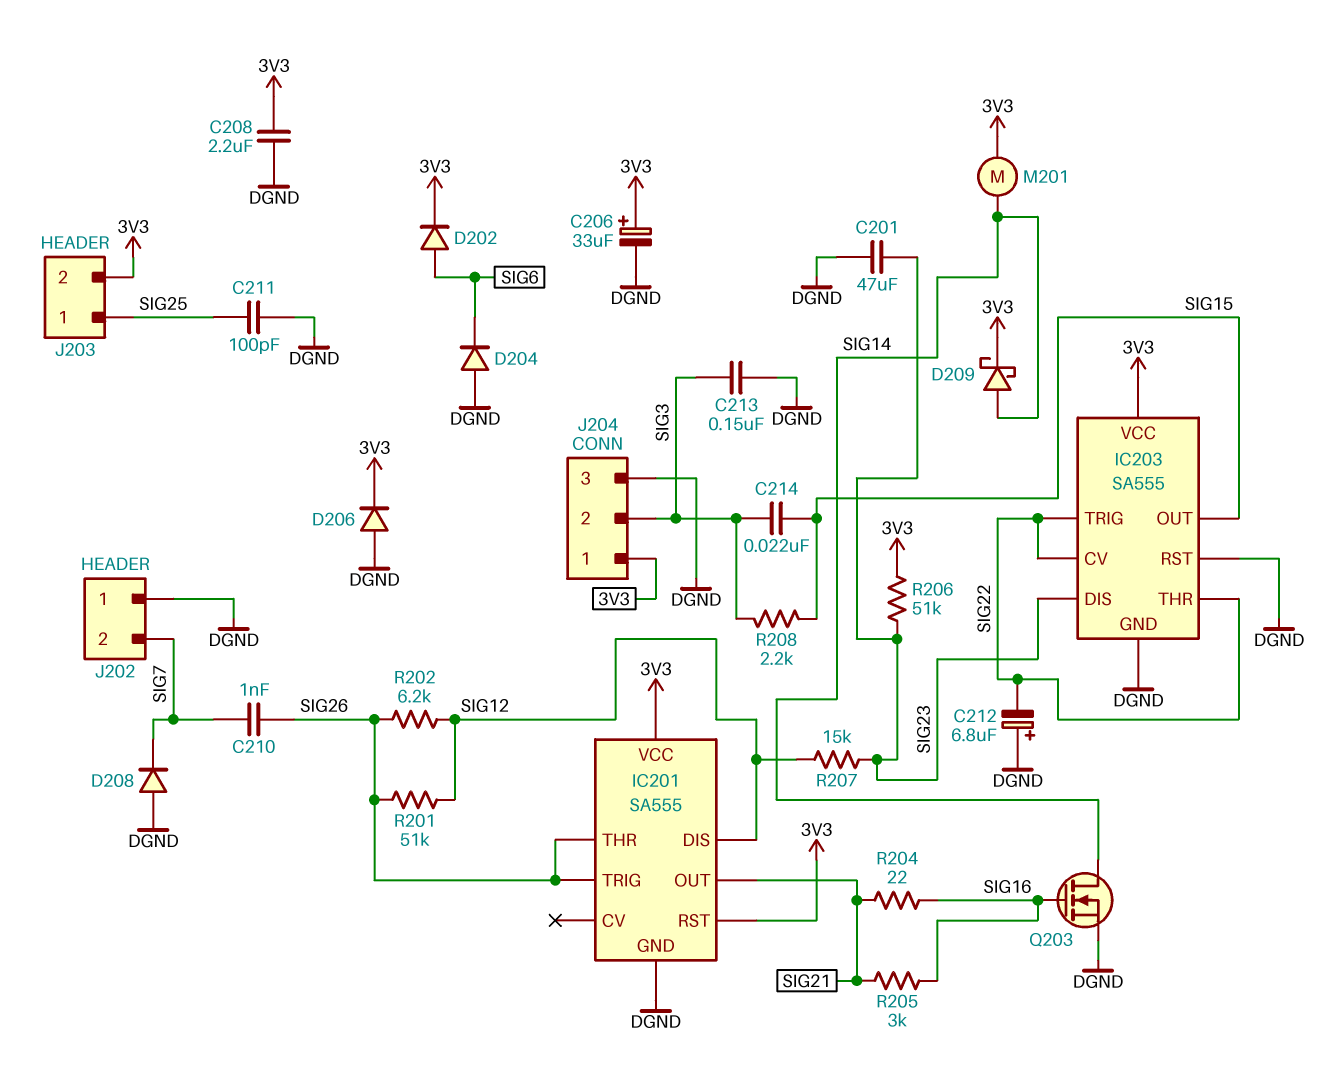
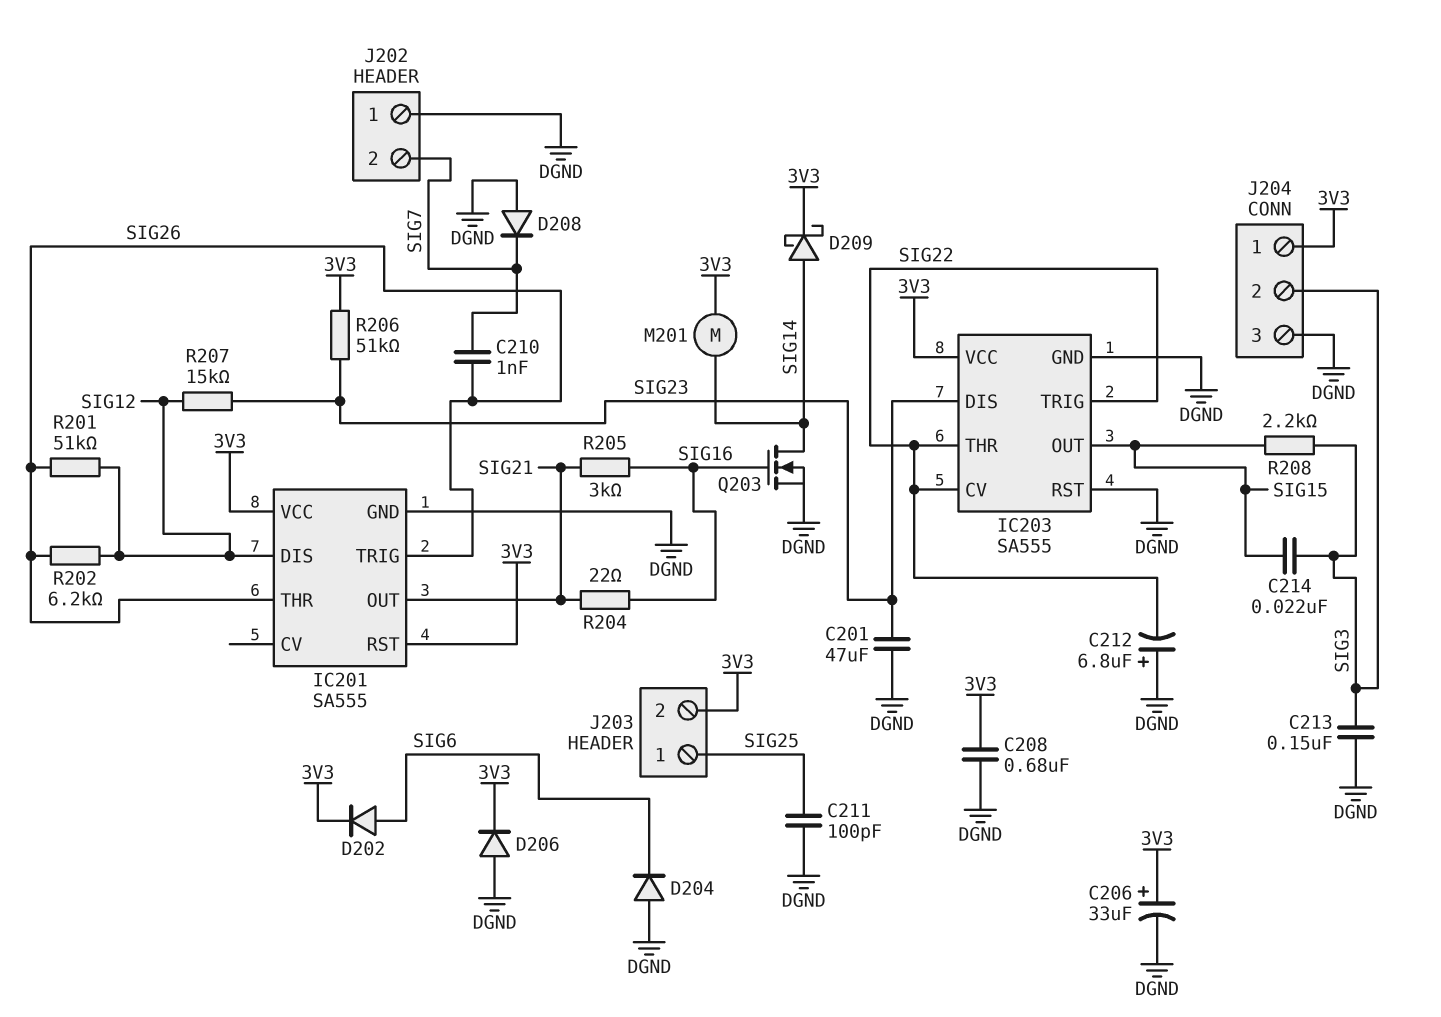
C208: 2.2uF (3V3, DGND) -> 680nF (3V3, DGND)

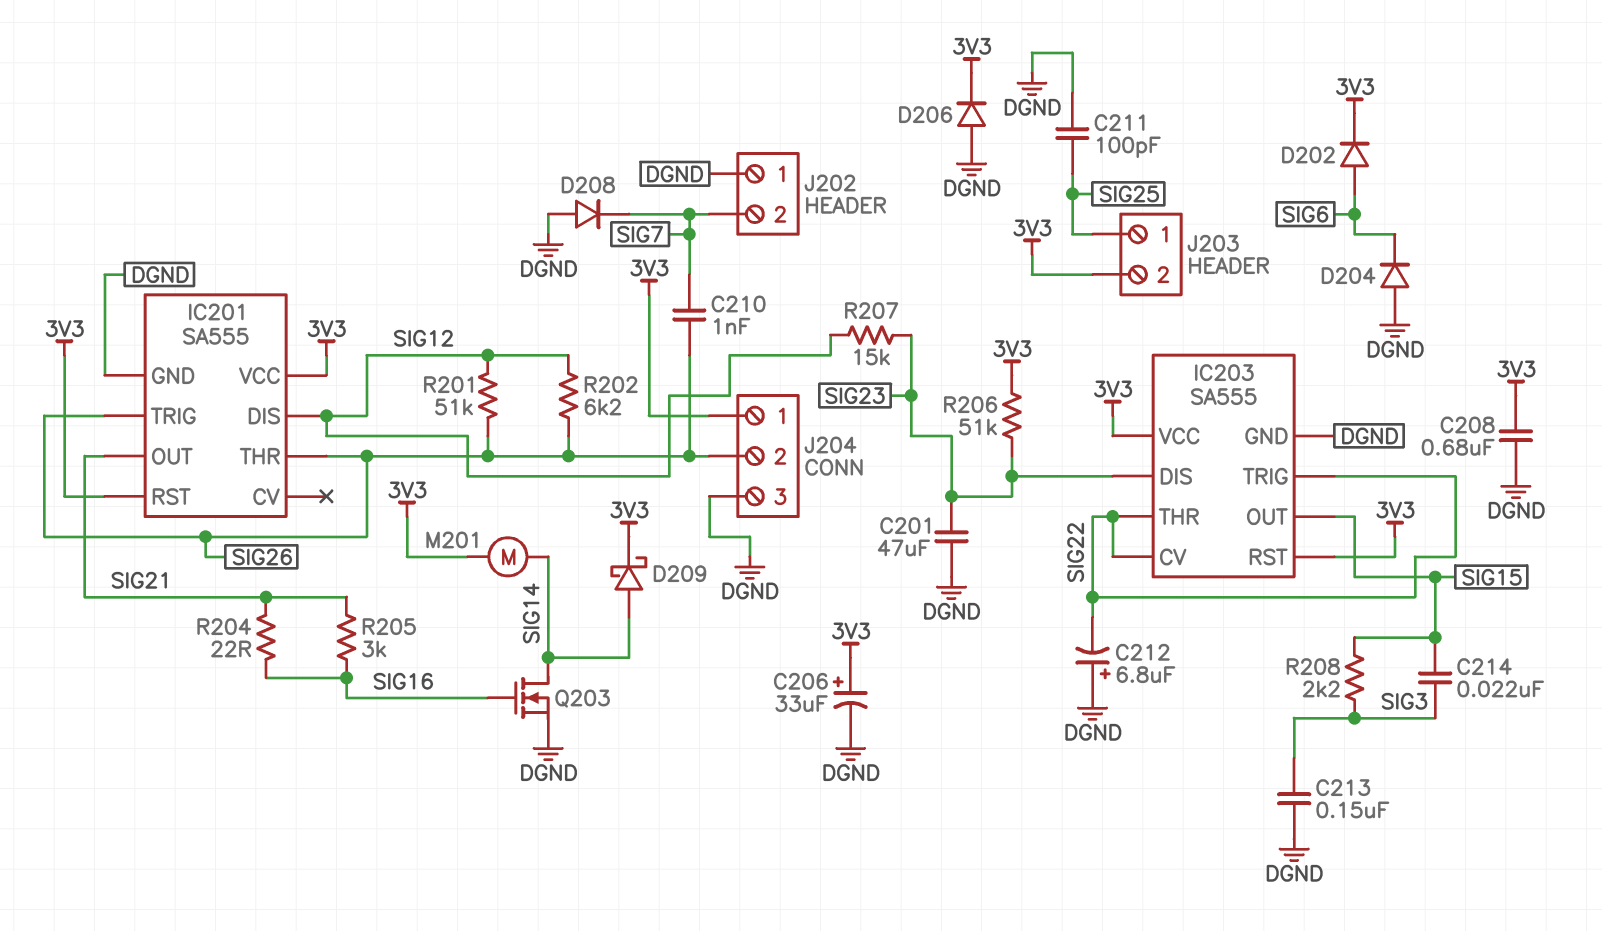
IC203 pin RST: DGND -> 3V3
J204 pin 2: SIG3 -> SIG26

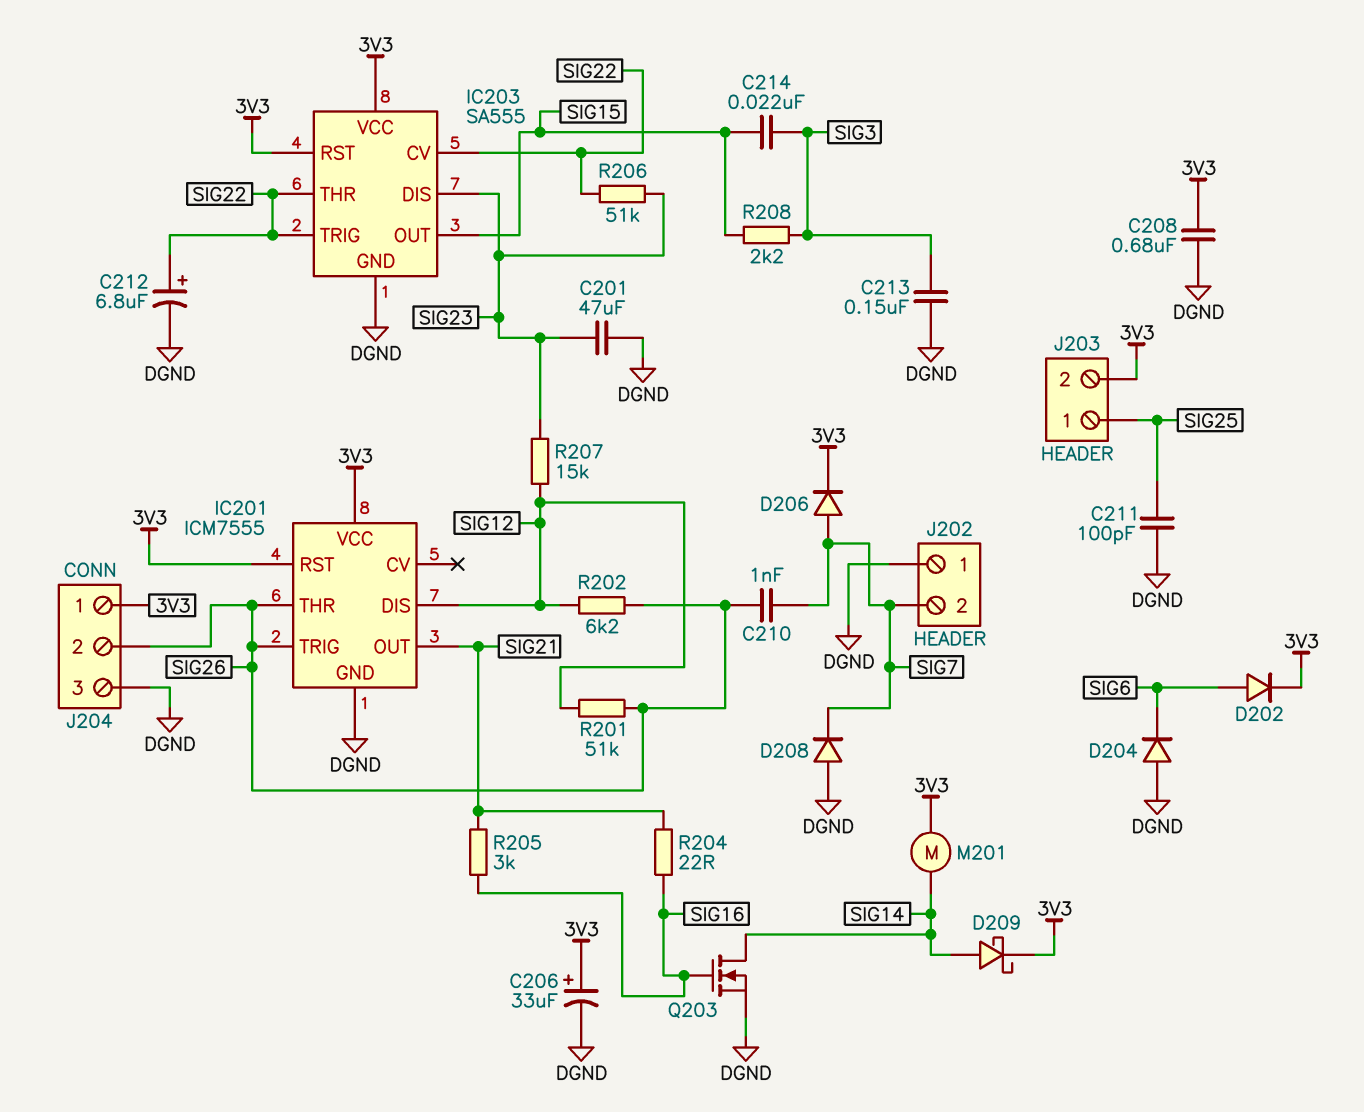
C212: 6.8uF (plus DGND, minus SIG22) -> 6.8uF (plus SIG22, minus DGND)
D206: diode (A DGND, K 3V3) -> diode (A SIG7, K 3V3)
IC201: SA555 -> ICM7555
R206: 51k (3V3, SIG23) -> 51k (SIG22, SIG23)

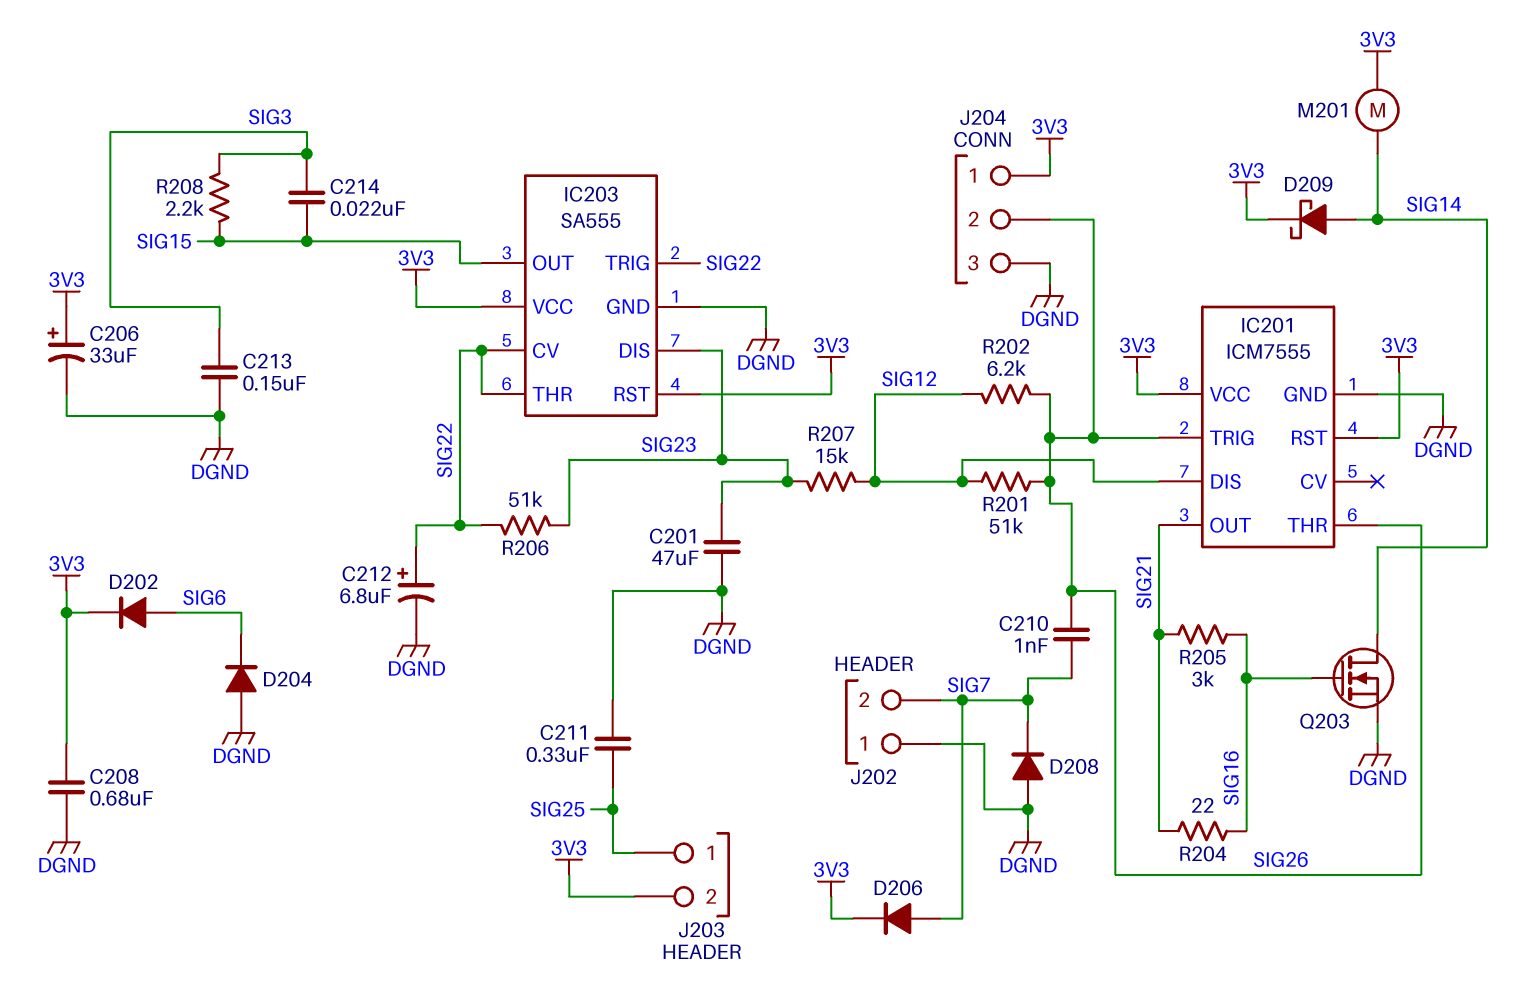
C211: 100pF (DGND, SIG25) -> 330nF (DGND, SIG25)

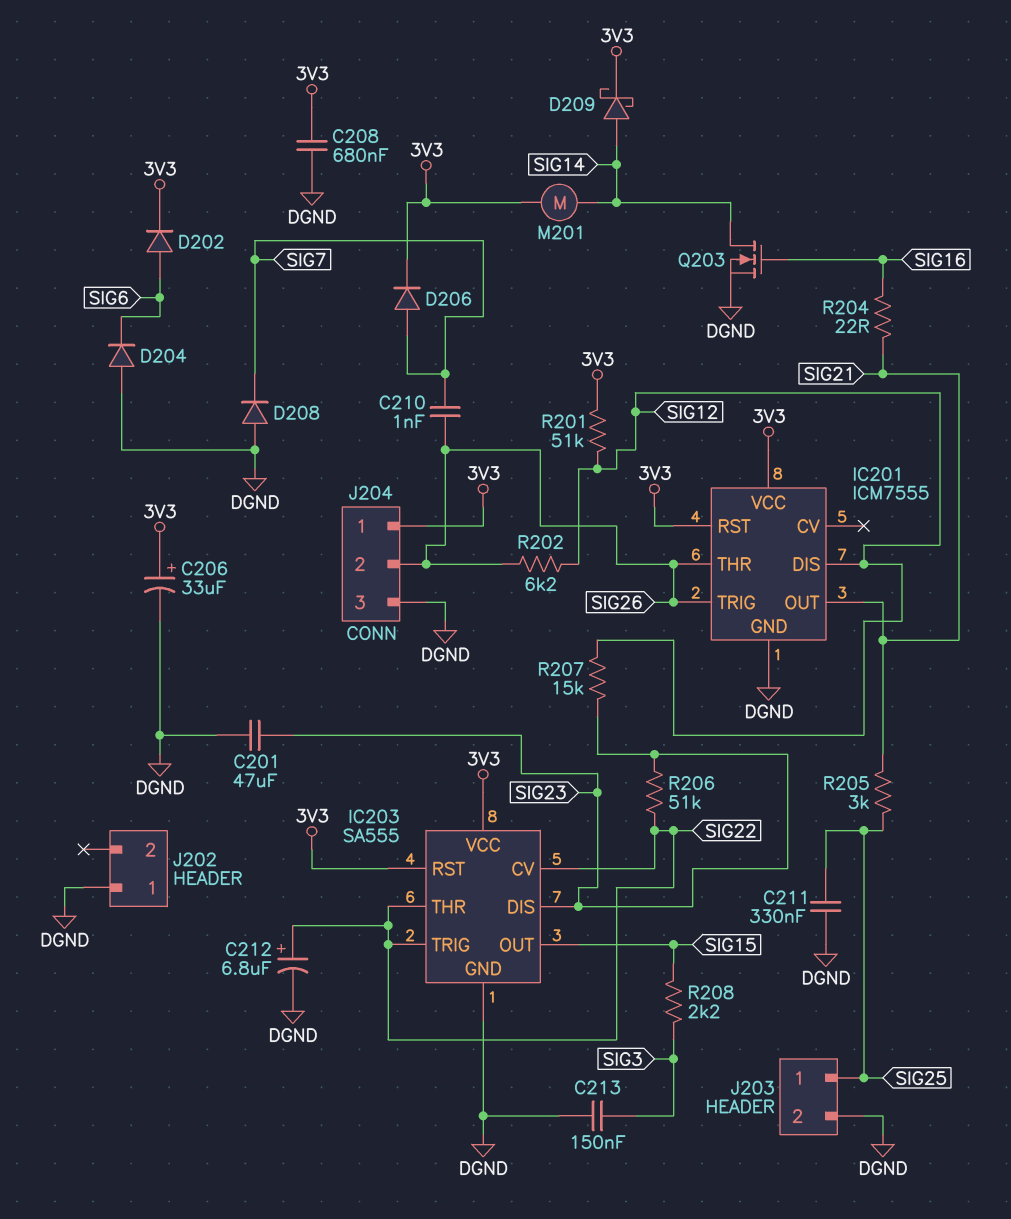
C214: 22nF (SIG3, SIG15) -> none
J202 pin 2: SIG7 -> none
J203 pin 2: 3V3 -> DGND
R201: 51k (SIG12, SIG26) -> 51k (3V3, SIG12)
R205: 3k (SIG16, SIG21) -> 3k (SIG21, SIG25)

